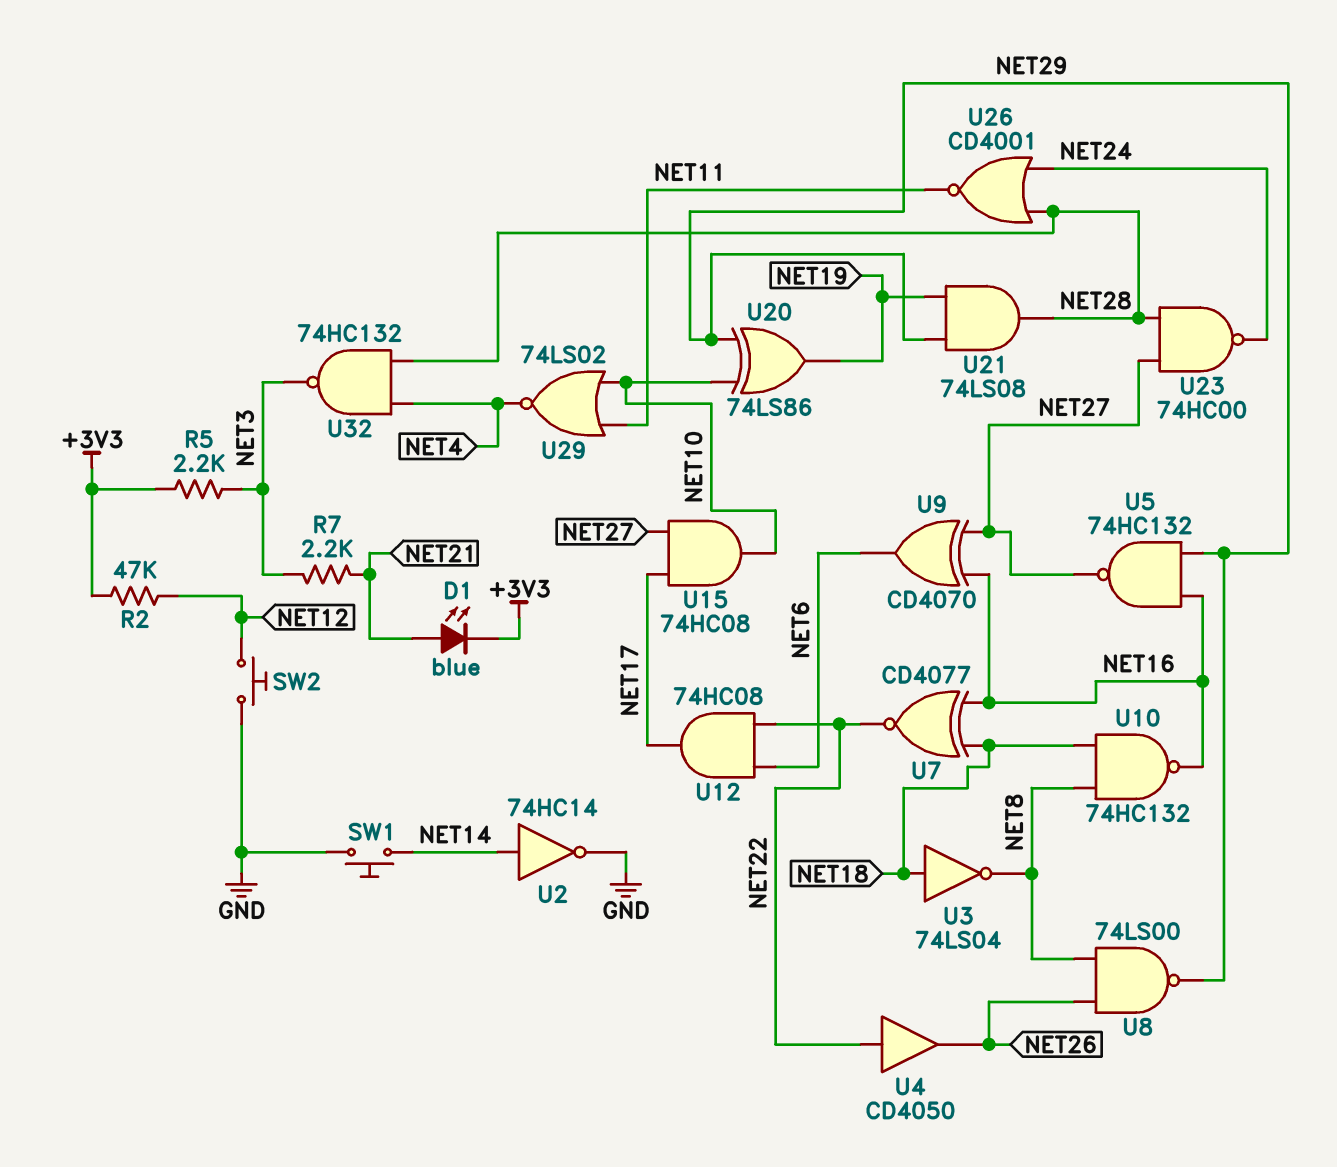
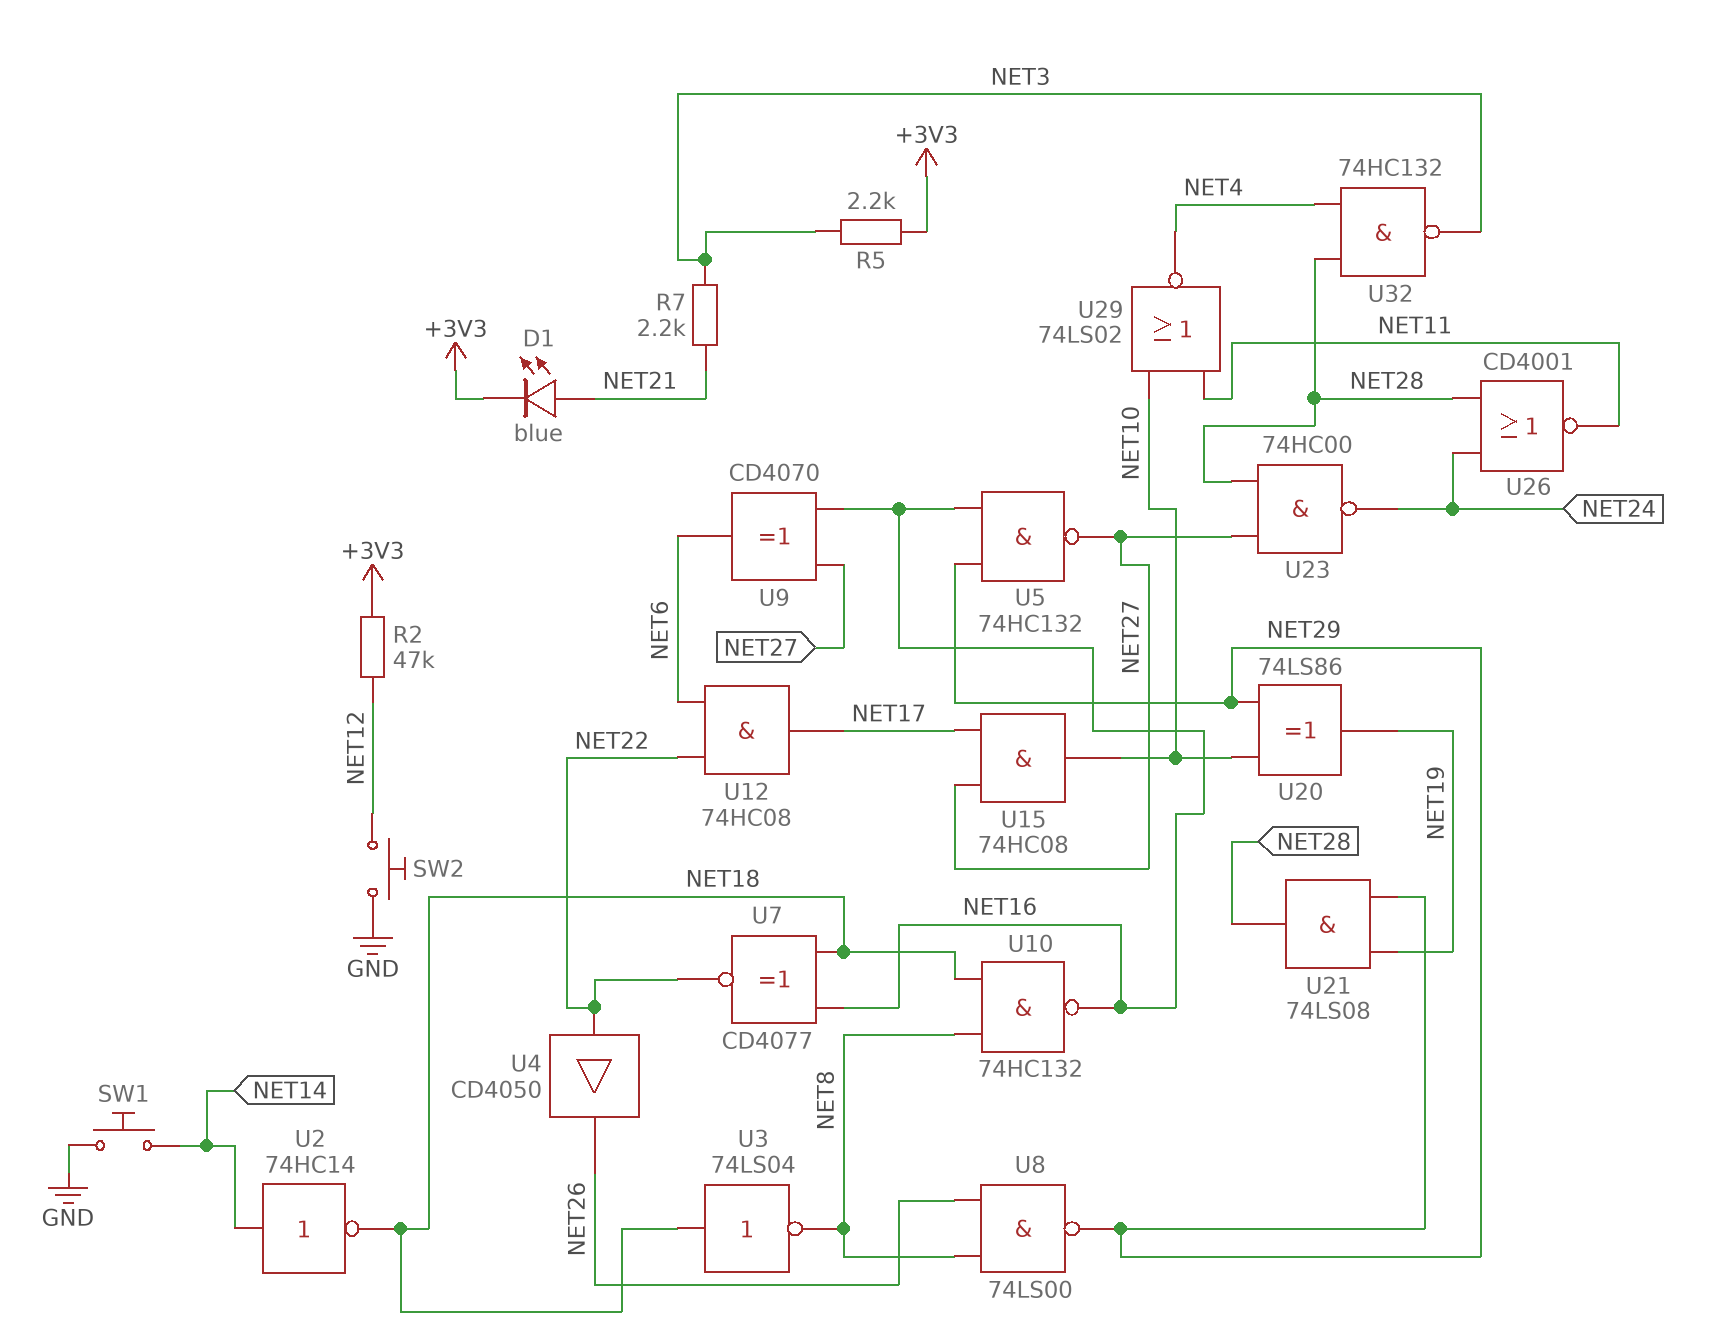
U2: NOT 74HC14 (in NET14, out GND) -> NOT 74HC14 (in NET14, out NET18)

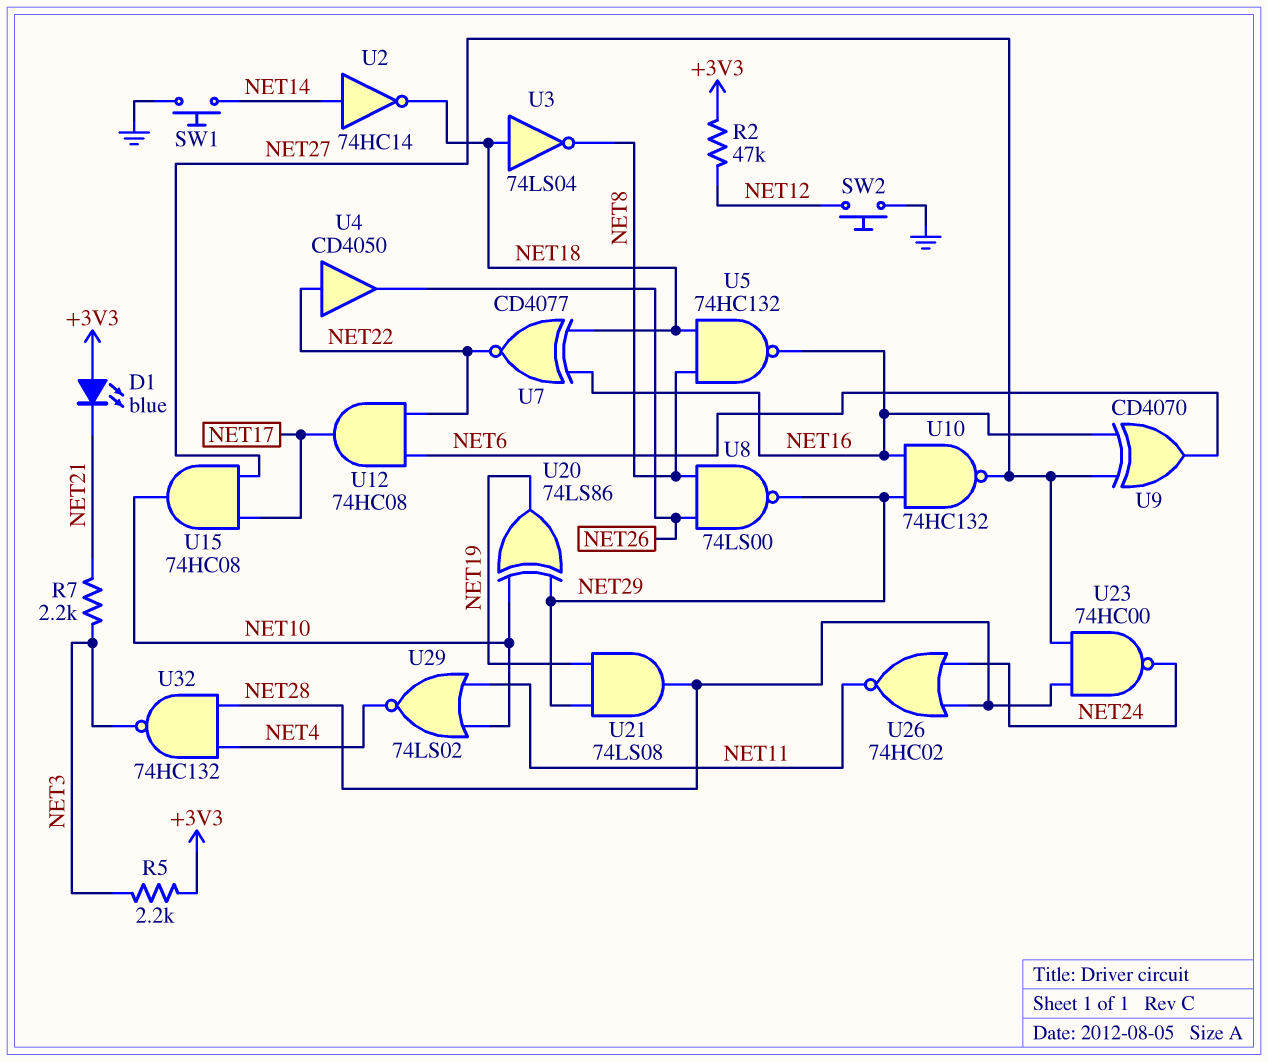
D1: LED blue (A NET21, K +3V3) -> LED blue (A +3V3, K NET21)
U5: NAND 74HC132 (in NET16, in NET29, out NET27) -> NAND 74HC132 (in NET8, in NET18, out NET16)
U10: NAND 74HC132 (in NET8, in NET18, out NET16) -> NAND 74HC132 (in NET16, in NET29, out NET27)
U26: NOR CD4001 (in NET24, in NET28, out NET11) -> NOR 74HC02 (in NET24, in NET28, out NET11)

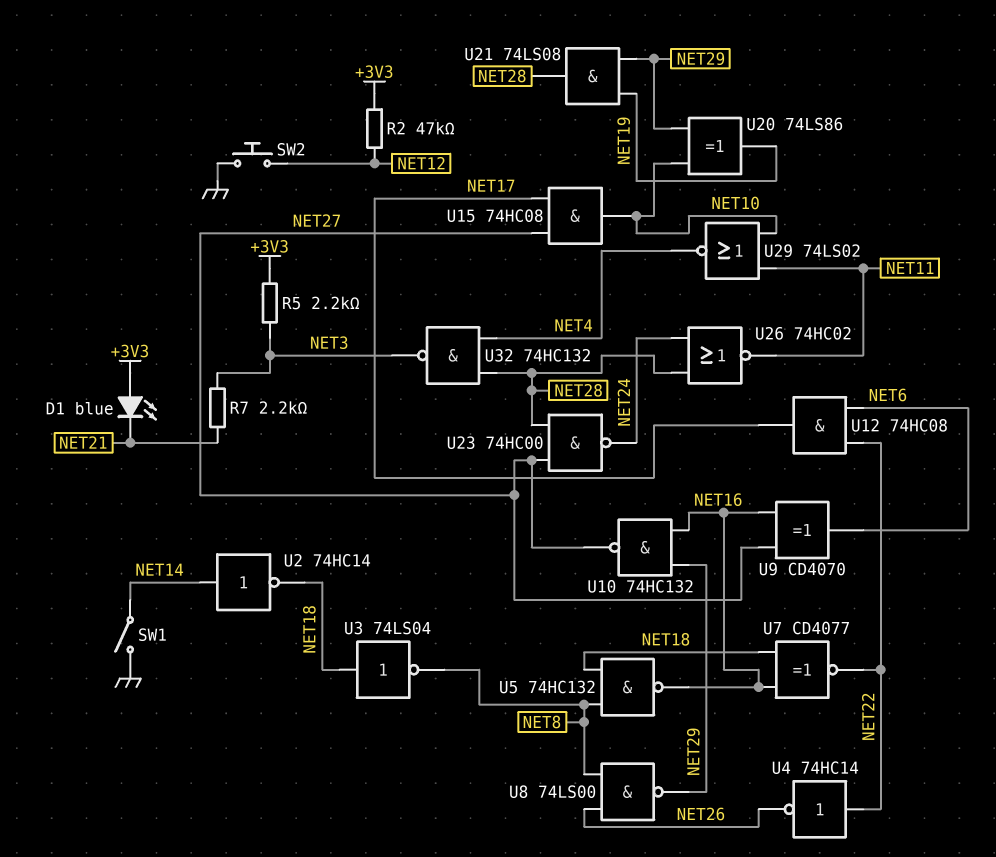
SW1: button (GND, NET14) -> switch (GND, NET14)
U4: buffer CD4050 (in NET22, out NET26) -> NOT 74HC14 (in NET22, out NET26)

